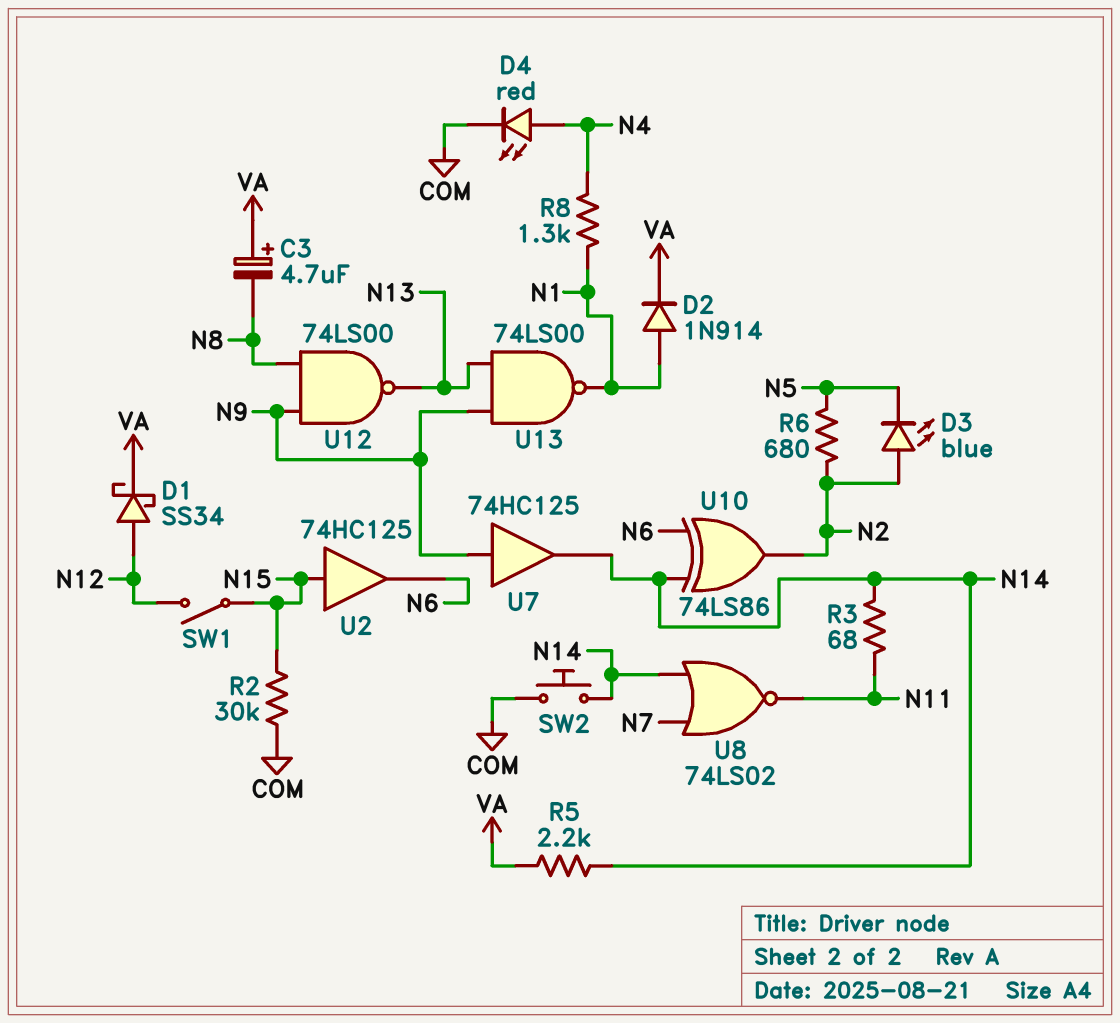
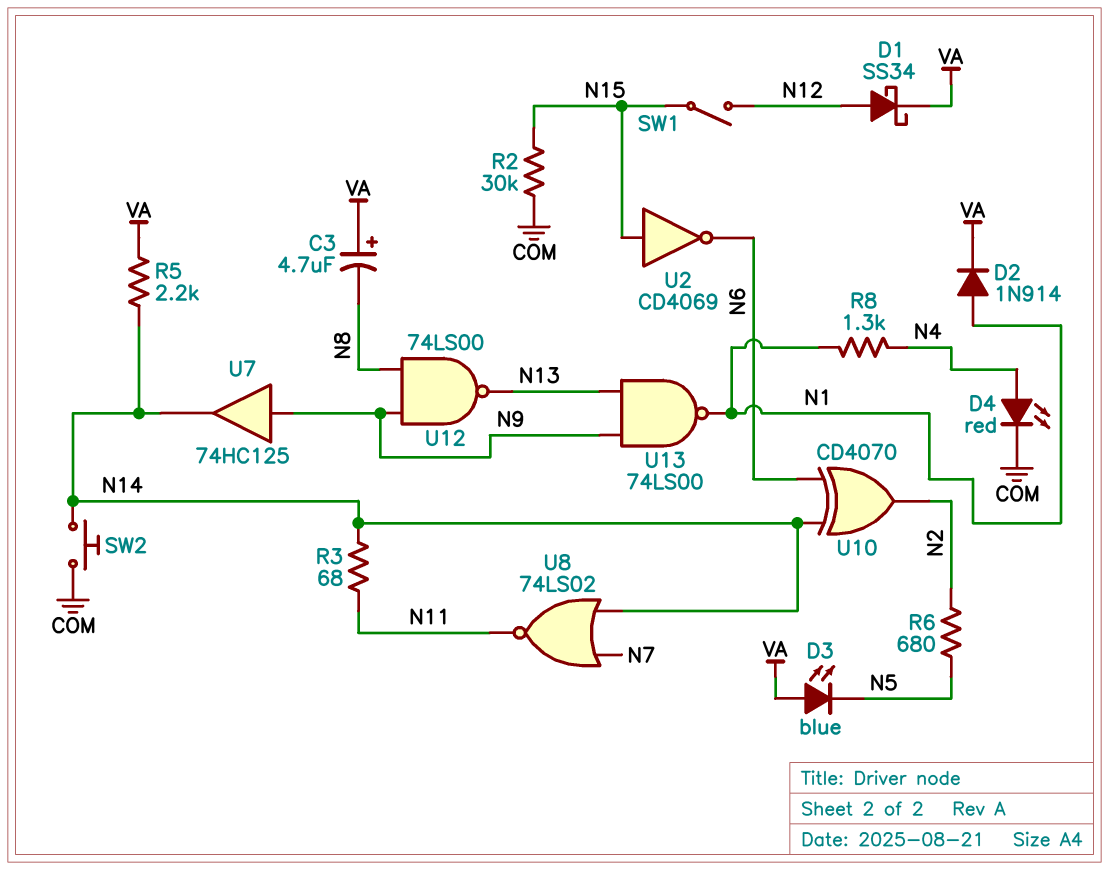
D3: LED blue (A N2, K N5) -> LED blue (A VA, K N5)
U2: buffer 74HC125 (in N15, out N6) -> NOT CD4069 (in N15, out N6)
U10: XOR 74LS86 (in N6, in N14, out N2) -> XOR CD4070 (in N6, in N14, out N2)

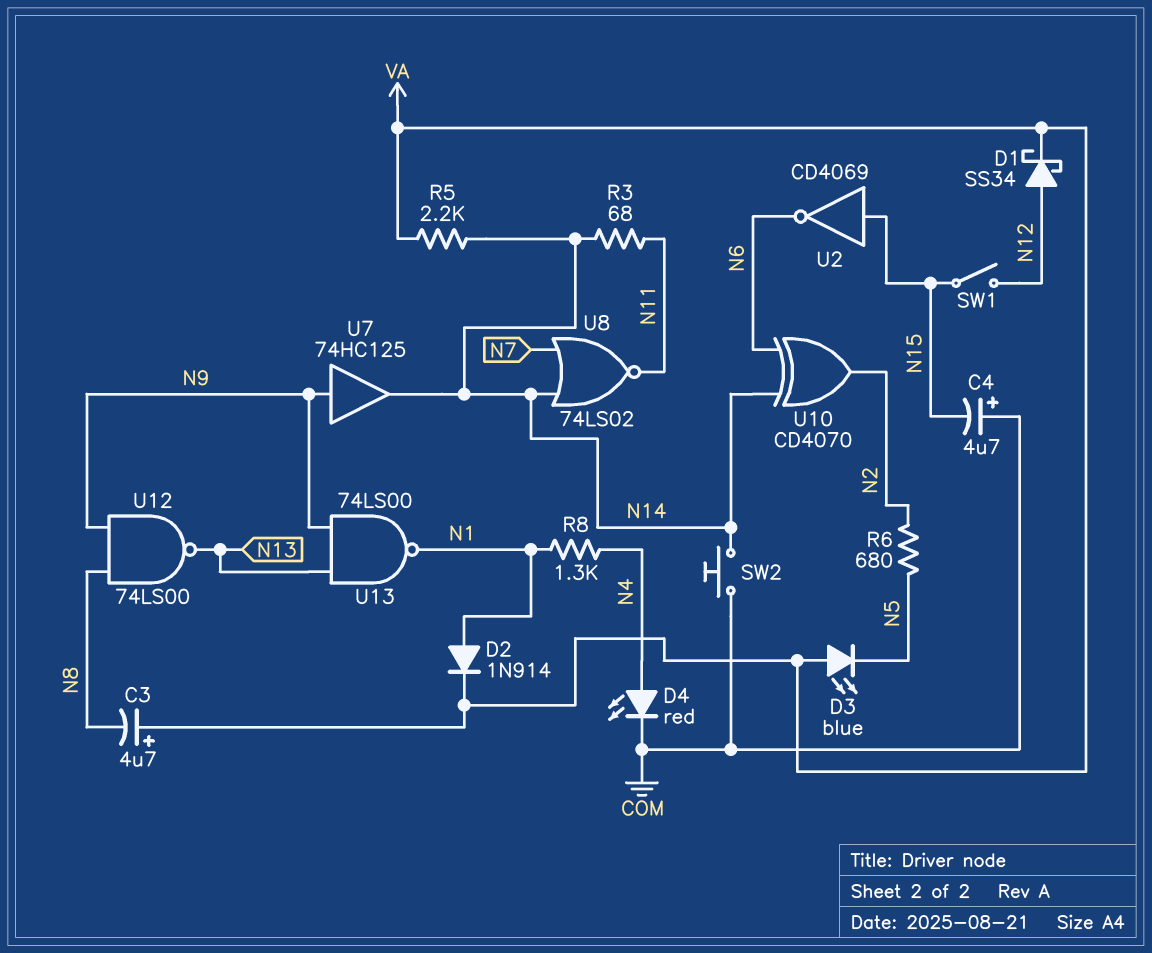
C4: none -> 4.7uF (plus COM, minus N15)
R2: 30k (COM, N15) -> none

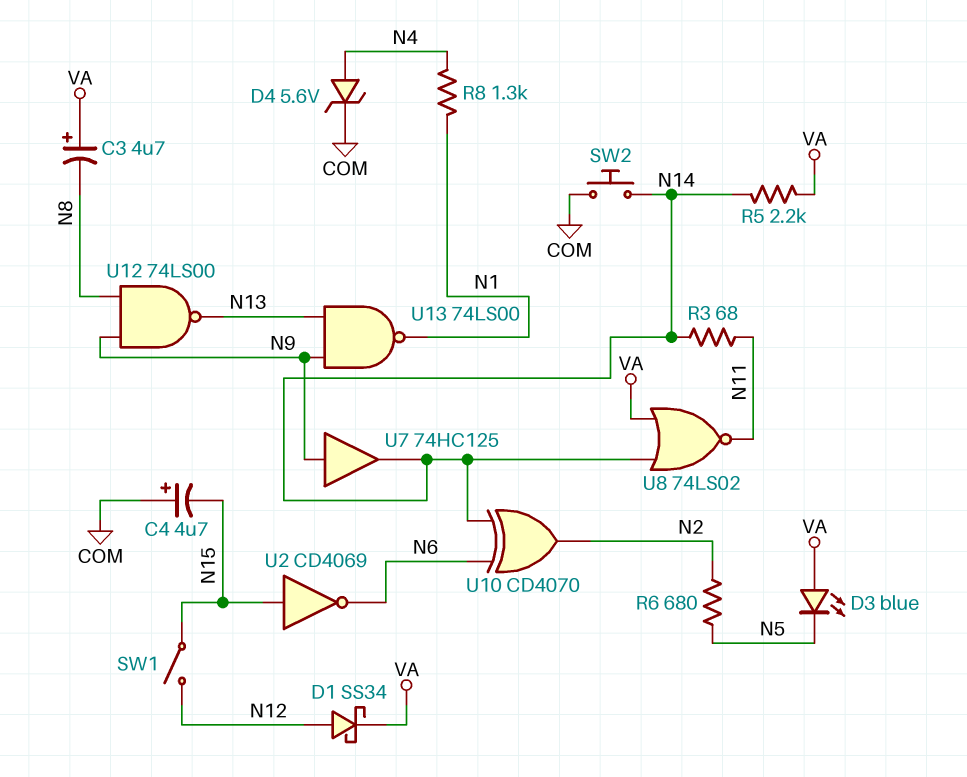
D2: diode 1N914 (A N1, K VA) -> none
D4: LED red (A N4, K COM) -> zener 5.6V (A N4, K COM)
U8: NOR 74LS02 (in N7, in N14, out N11) -> NOR 74LS02 (in N14, in VA, out N11)

